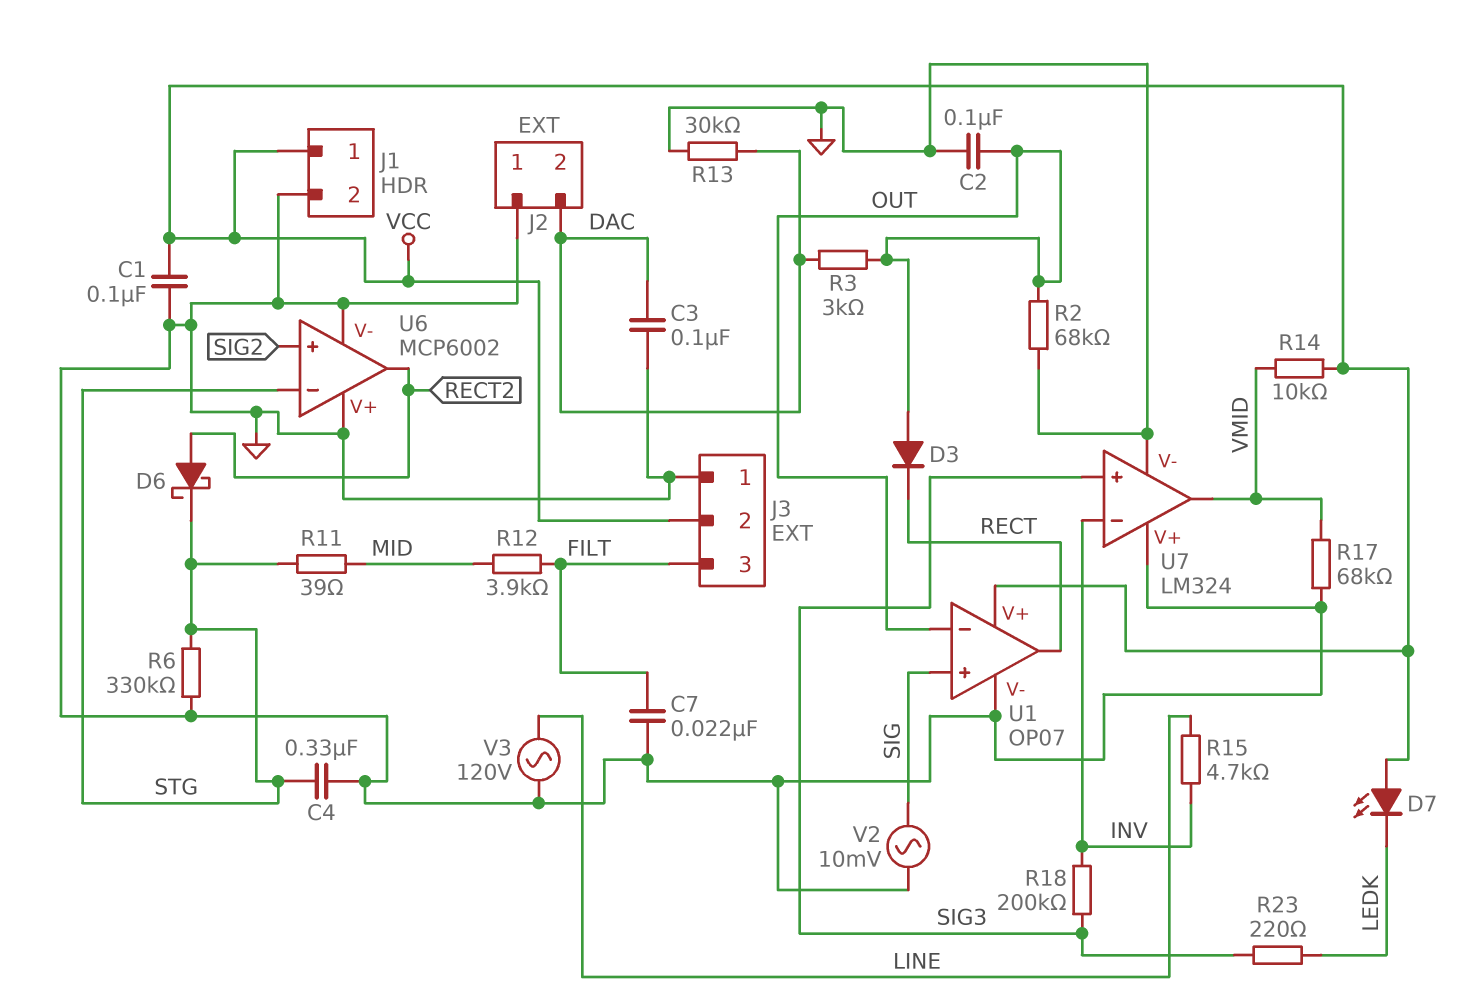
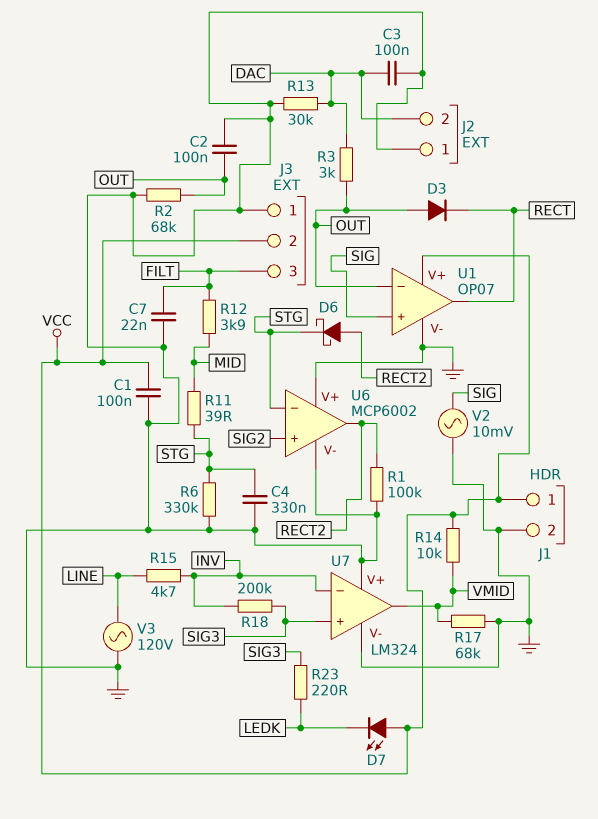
R1: none -> 100k (GND, RECT2)

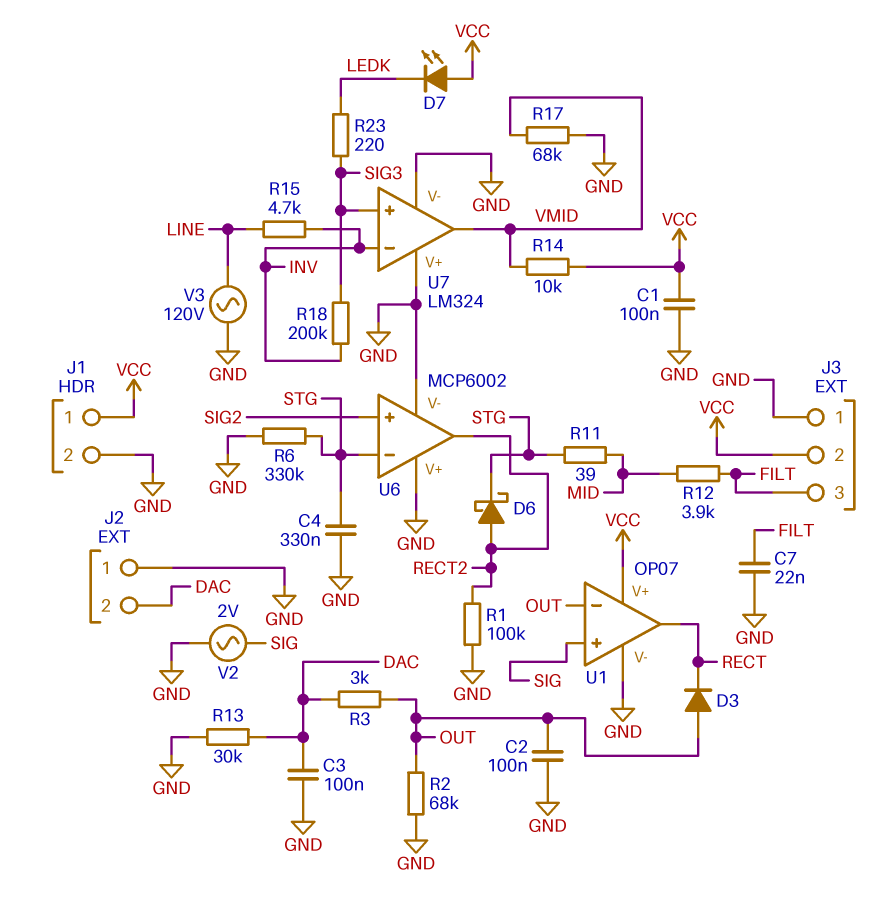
V2: AC 10mV (GND, SIG) -> AC 2V (GND, SIG)

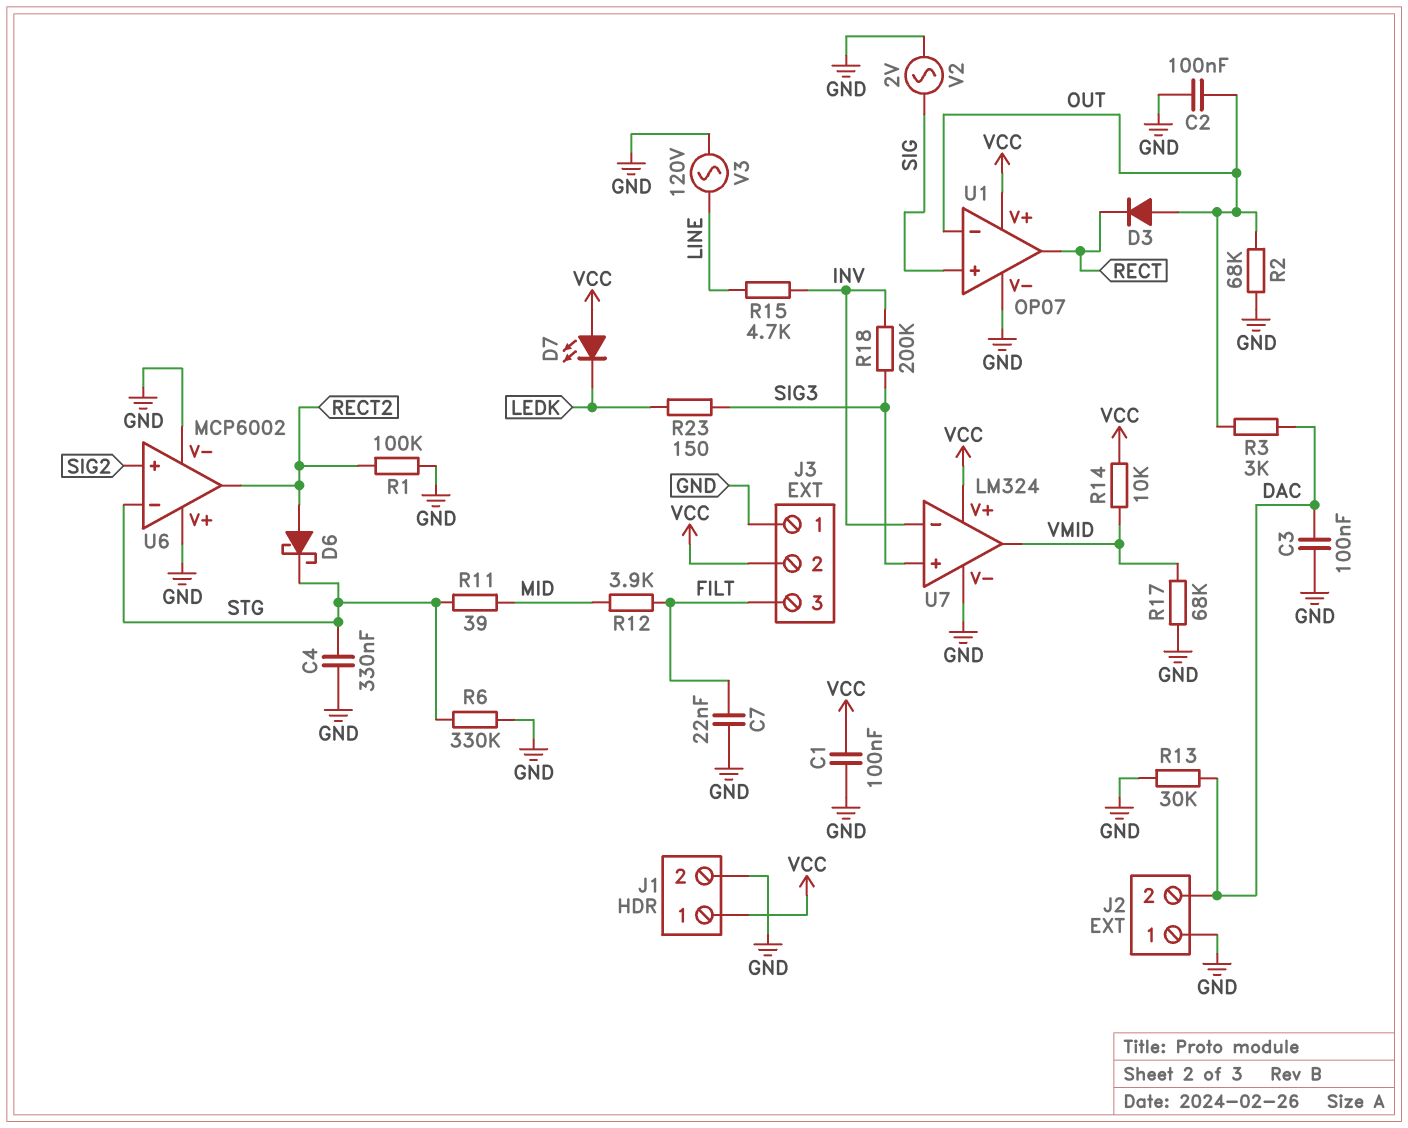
R23: 220 (LEDK, SIG3) -> 150 (LEDK, SIG3)
U7 pin V+: GND -> VCC

